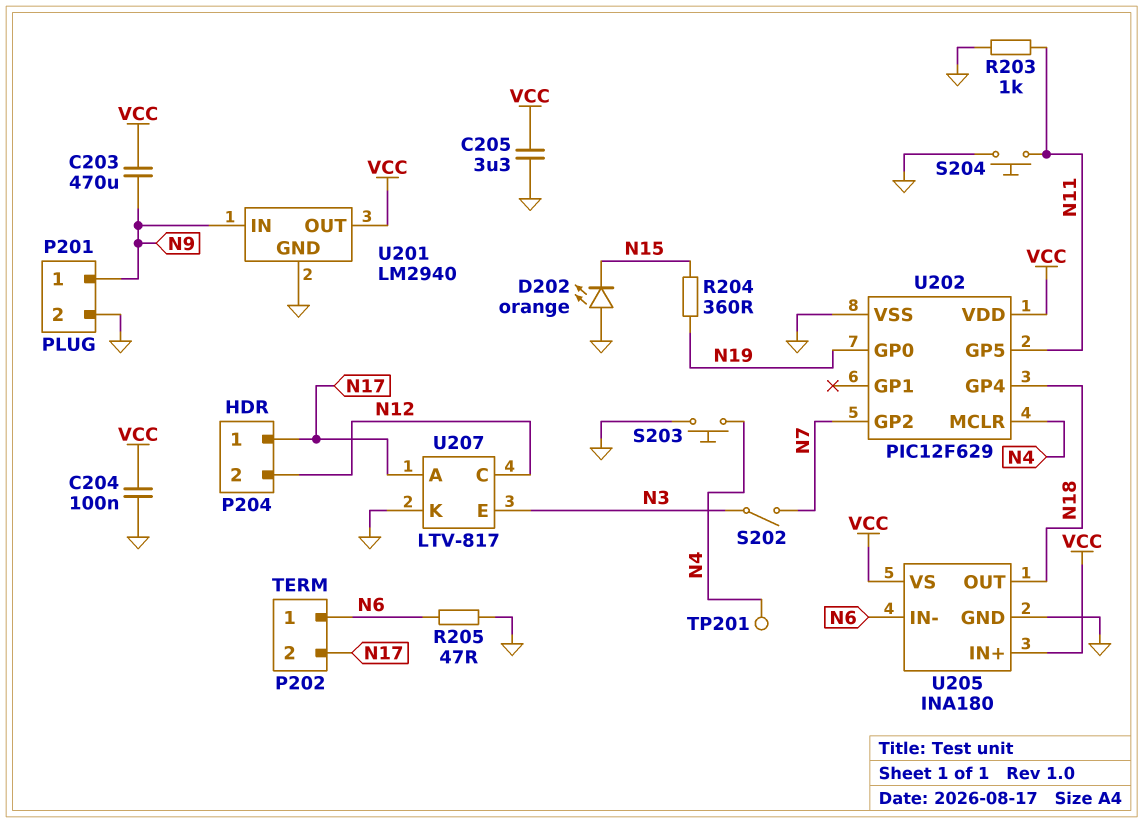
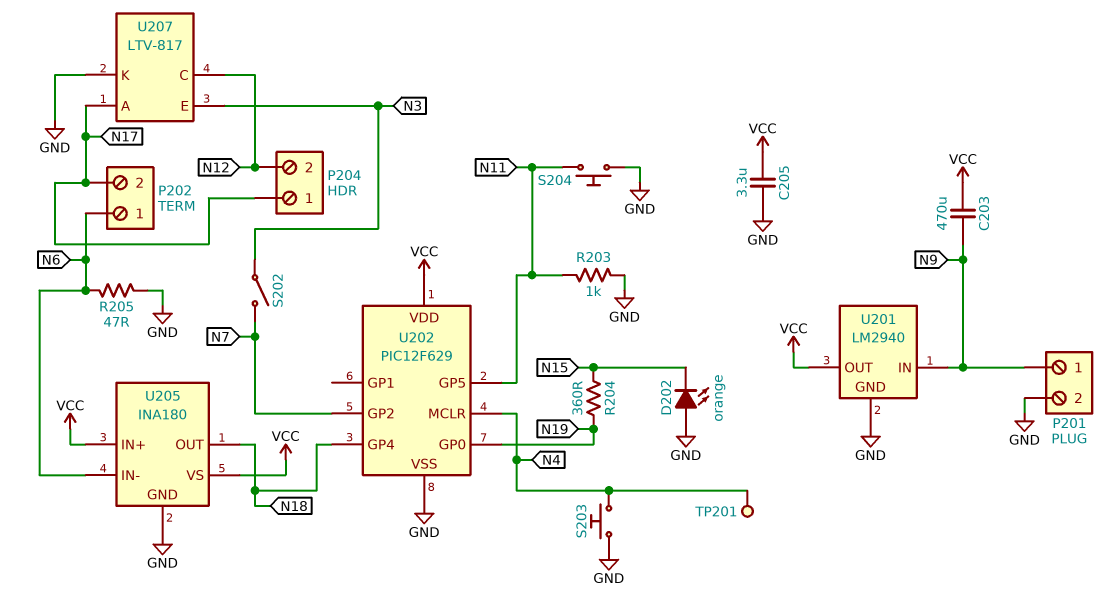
C204: 100nF (GND, VCC) -> none

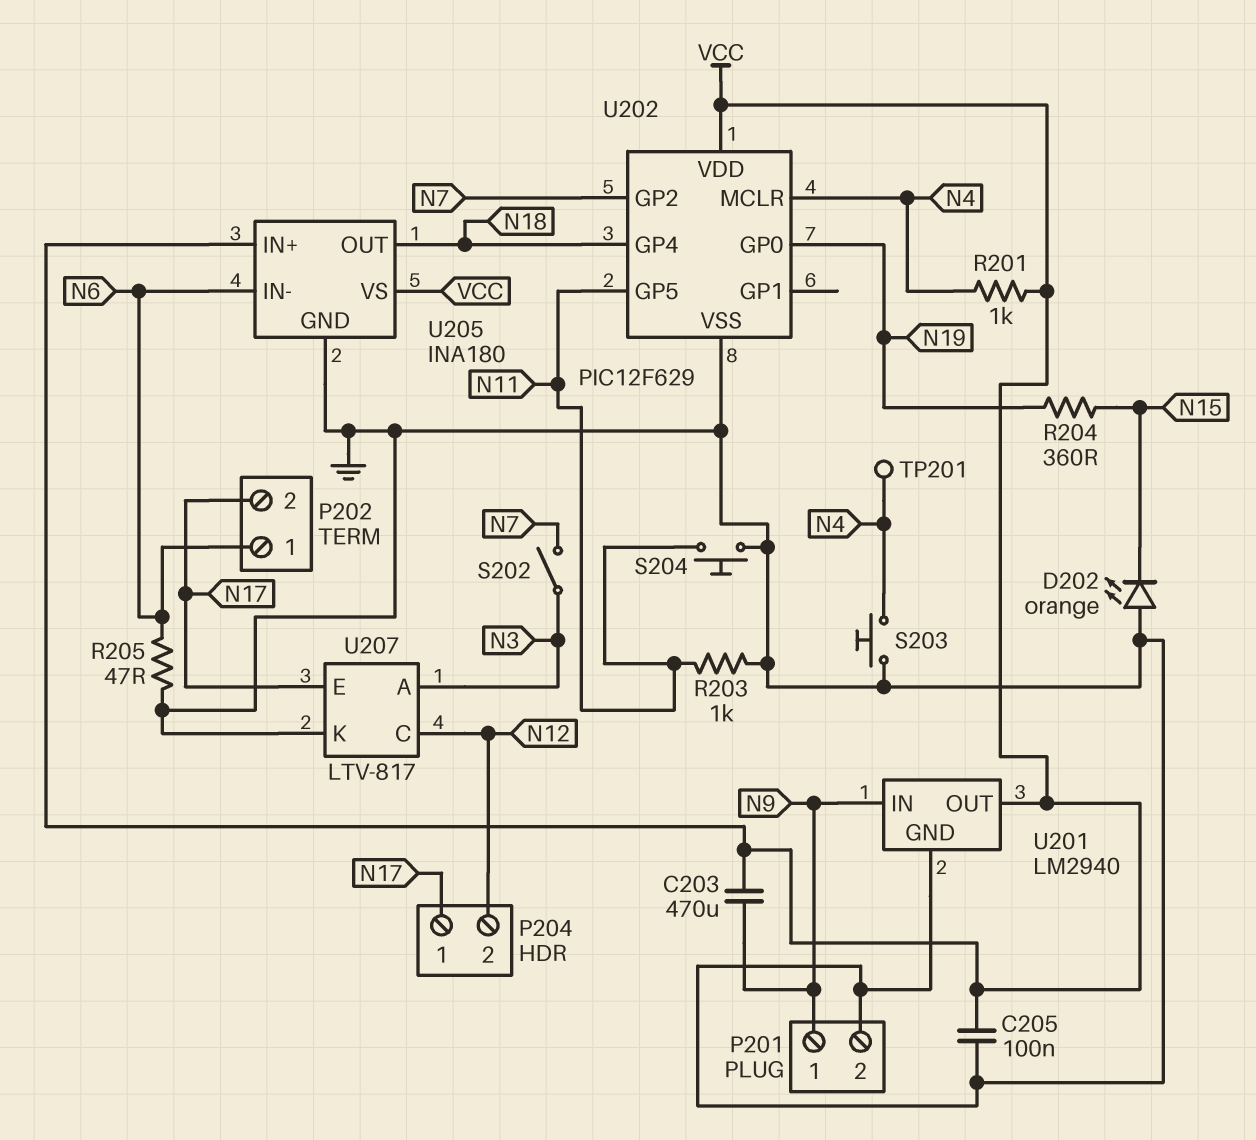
C205: 3.3uF (GND, VCC) -> 100nF (GND, VCC)
R201: none -> 1k (N4, VCC)
U207 pin A: N17 -> N3
U207 pin E: N3 -> N17

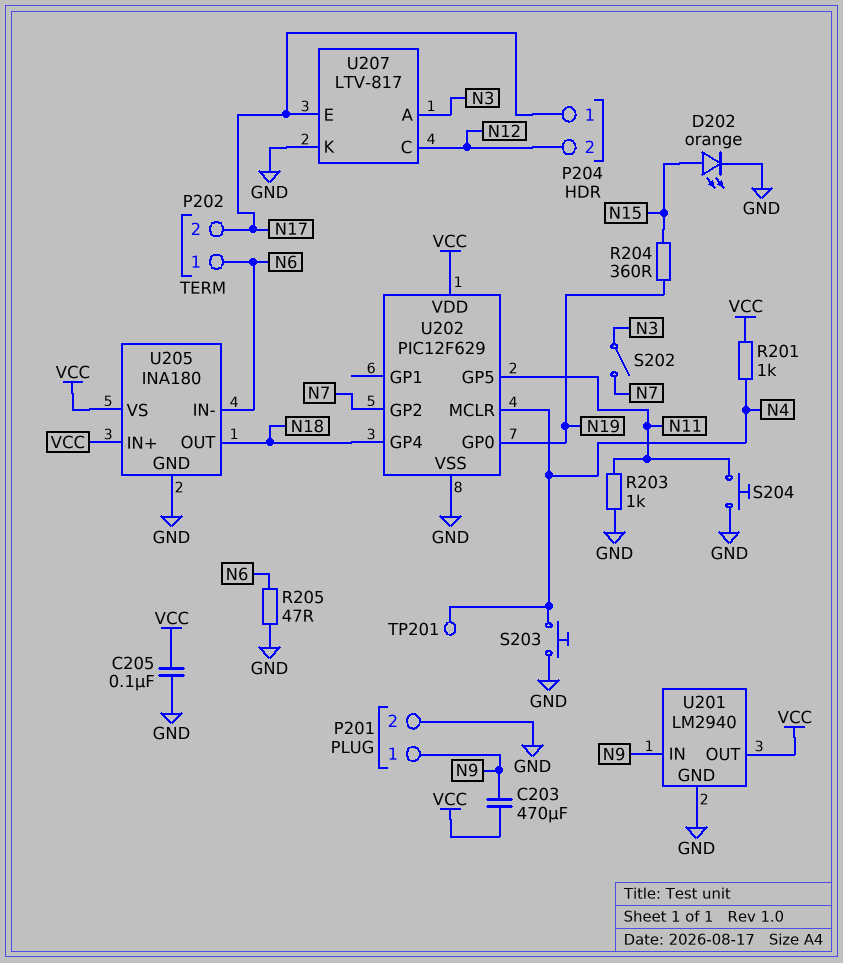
D202: LED orange (A GND, K N15) -> LED orange (A N15, K GND)

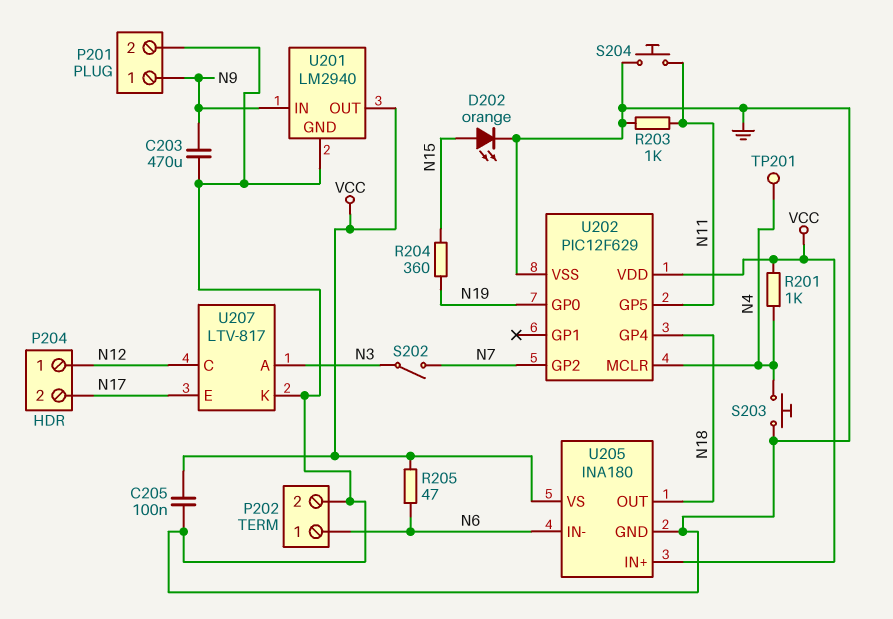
C203: 470uF (N9, VCC) -> 470uF (GND, N9)
P202 pin 2: N17 -> GND
P204 pin 1: N17 -> N12
P204 pin 2: N12 -> N17
R205: 47 (GND, N6) -> 47 (N6, VCC)

